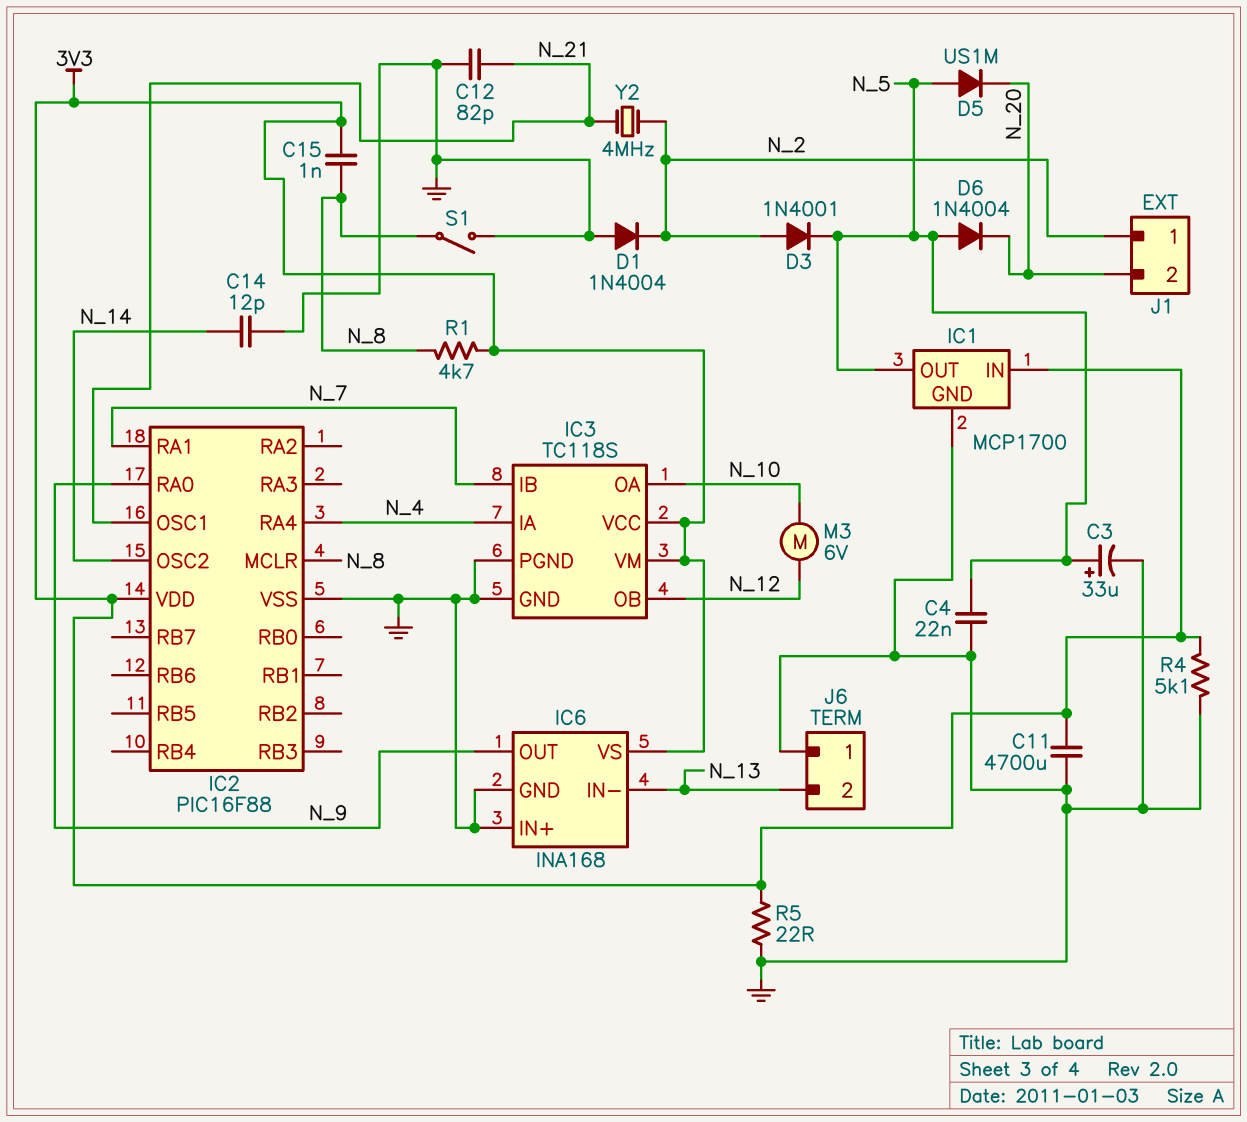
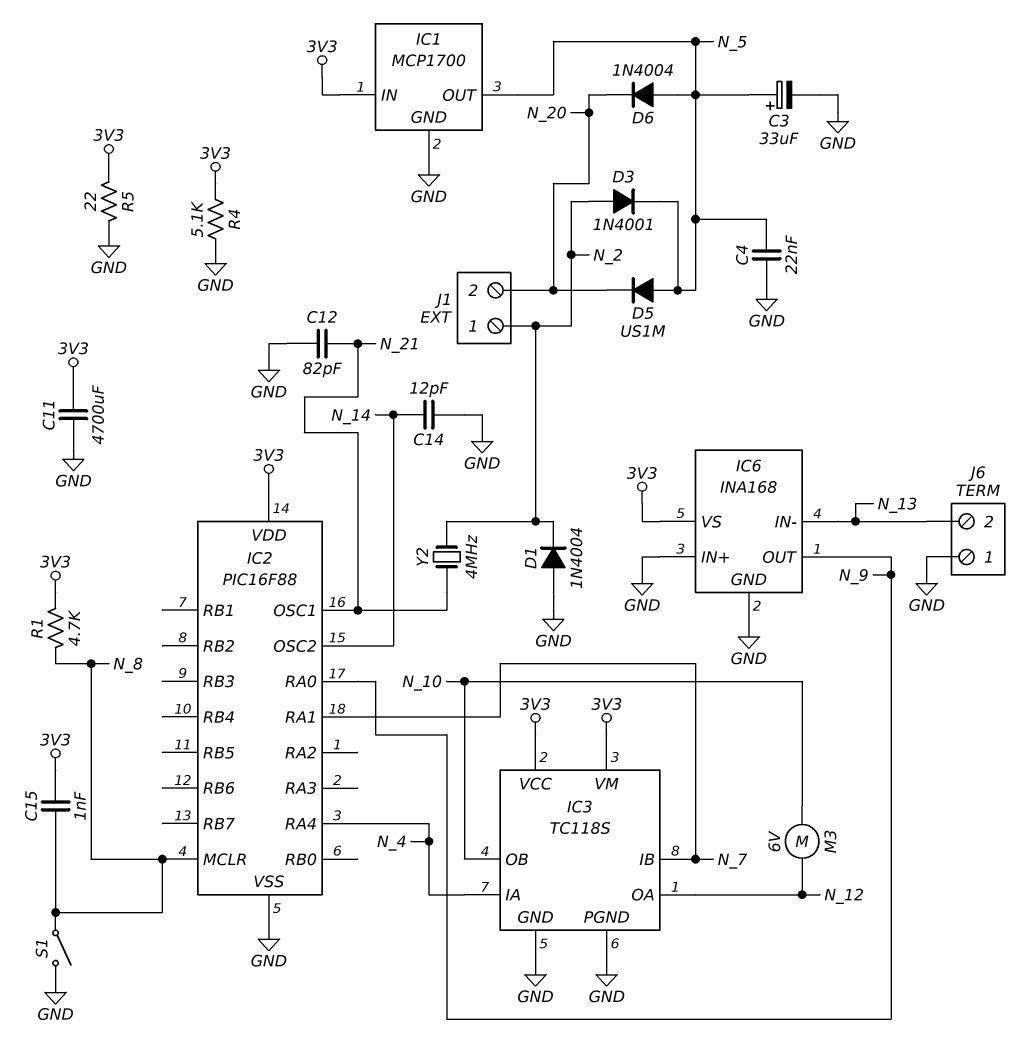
IC3 pin OA: N_10 -> N_12
IC3 pin OB: N_12 -> N_10

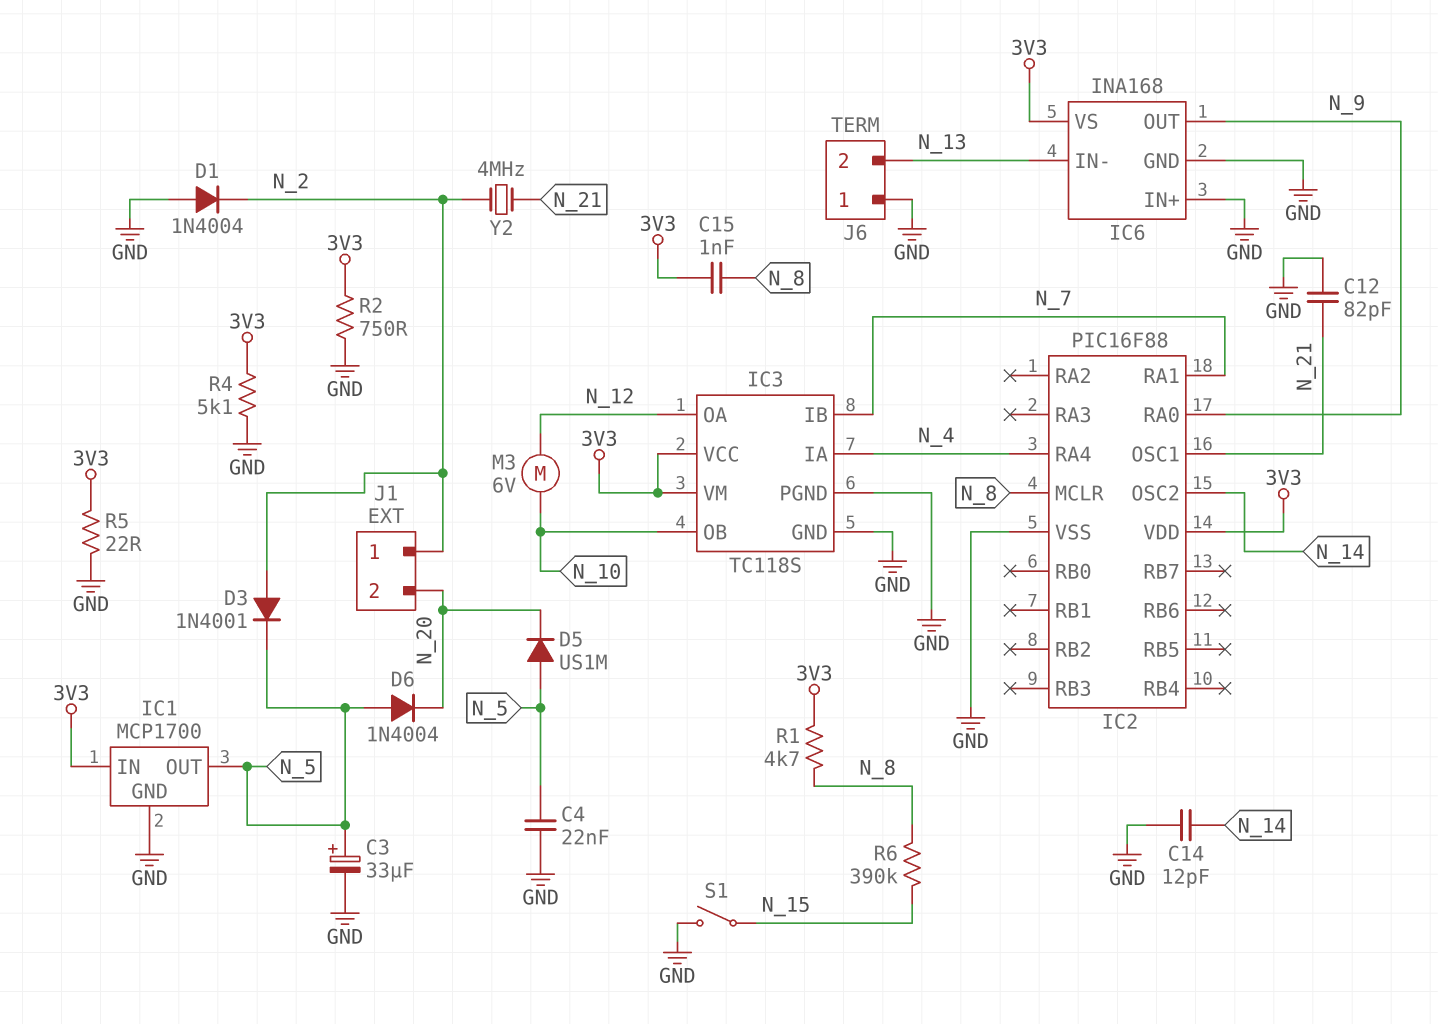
C11: 4700uF (3V3, GND) -> none
R2: none -> 750 (3V3, GND)
R6: none -> 390k (N_8, N_15)
S1: switch (GND, N_8) -> switch (GND, N_15)

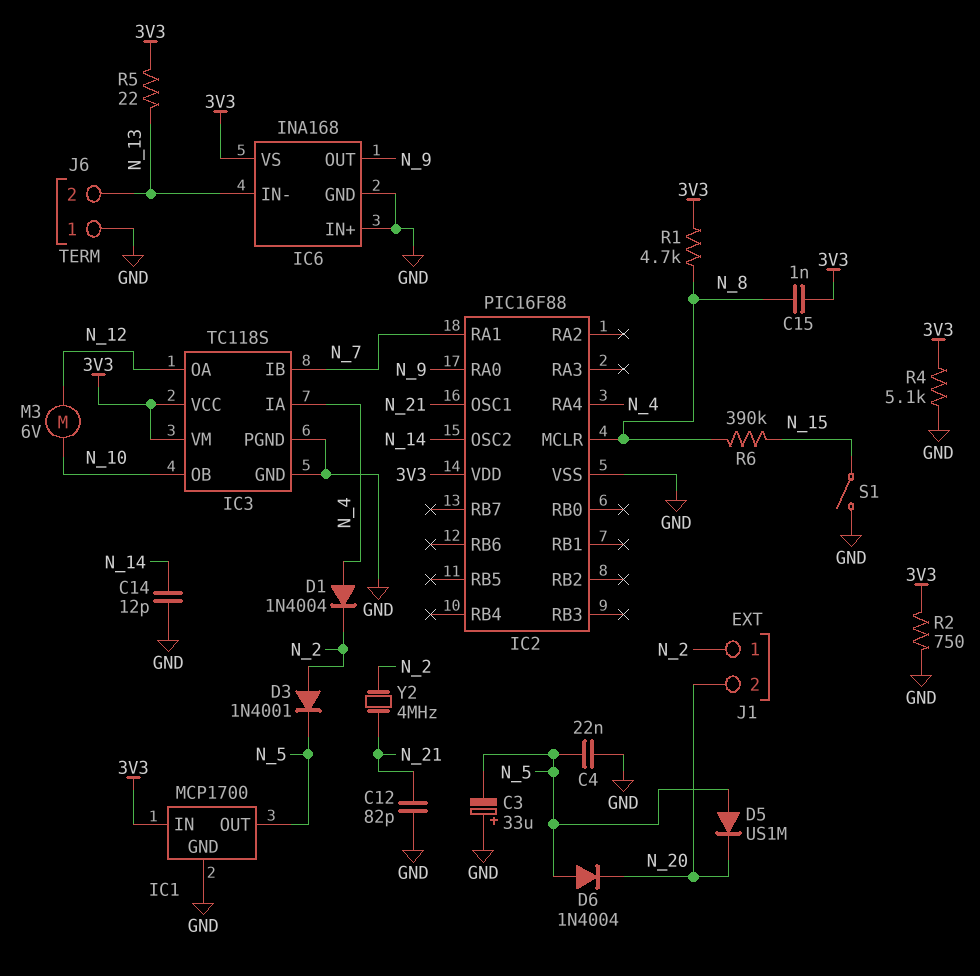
C3: 33uF (plus N_5, minus GND) -> 33uF (plus GND, minus N_5)
D1: diode 1N4004 (A GND, K N_2) -> diode 1N4004 (A N_4, K N_2)
R5: 22 (3V3, GND) -> 22 (3V3, N_13)

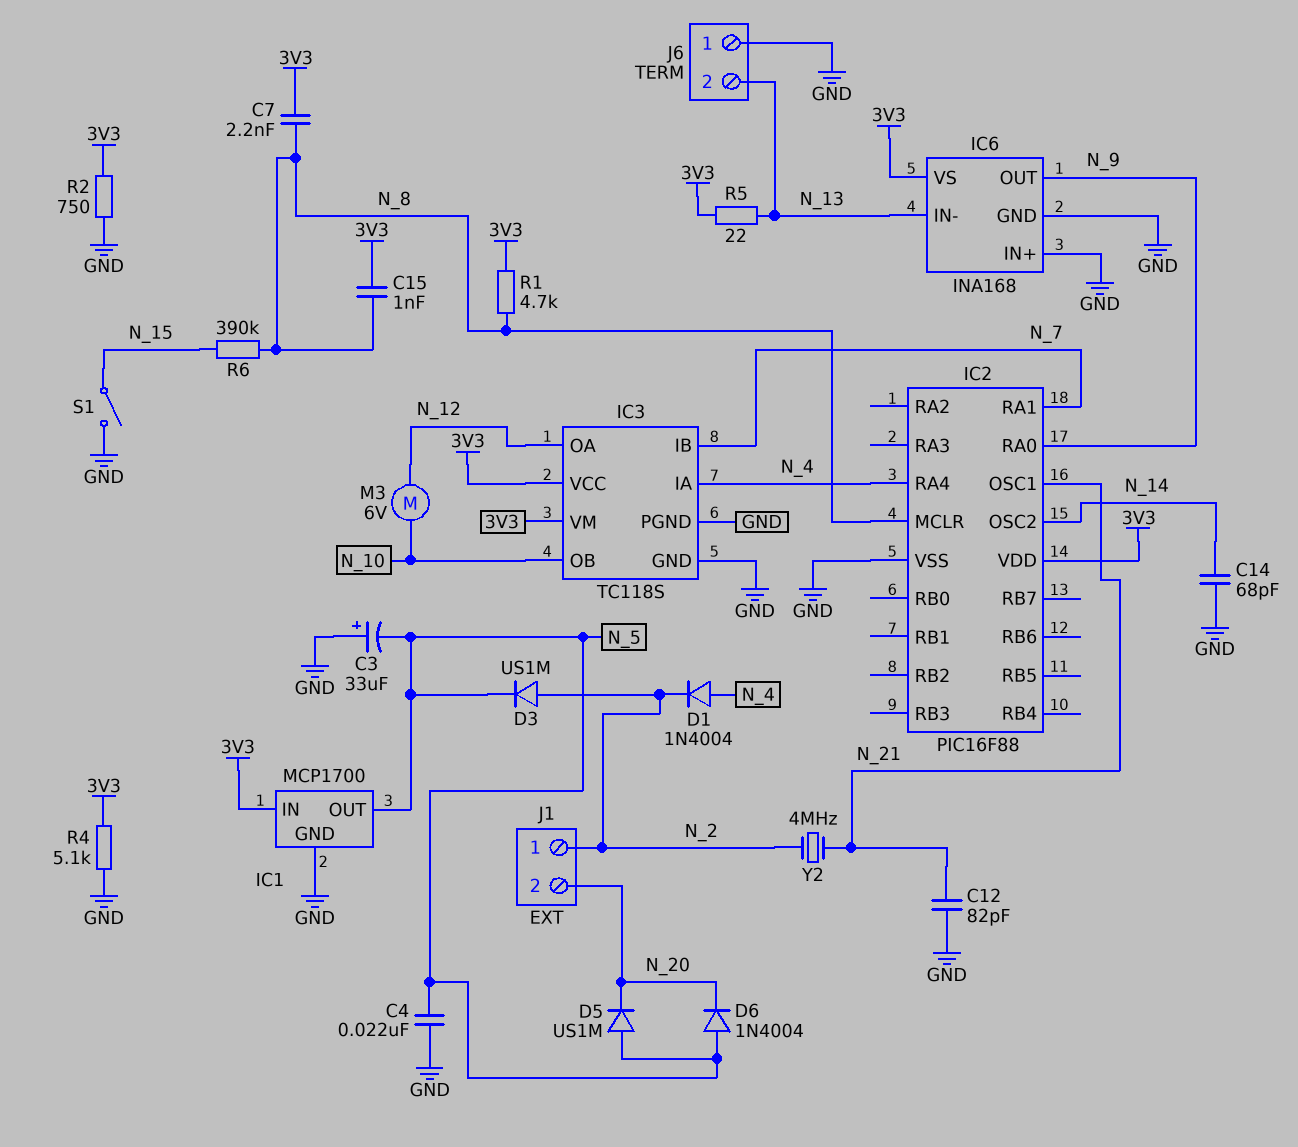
C7: none -> 2.2nF (3V3, N_8)
C14: 12pF (GND, N_14) -> 68pF (GND, N_14)
D3: diode 1N4001 (A N_2, K N_5) -> diode US1M (A N_2, K N_5)

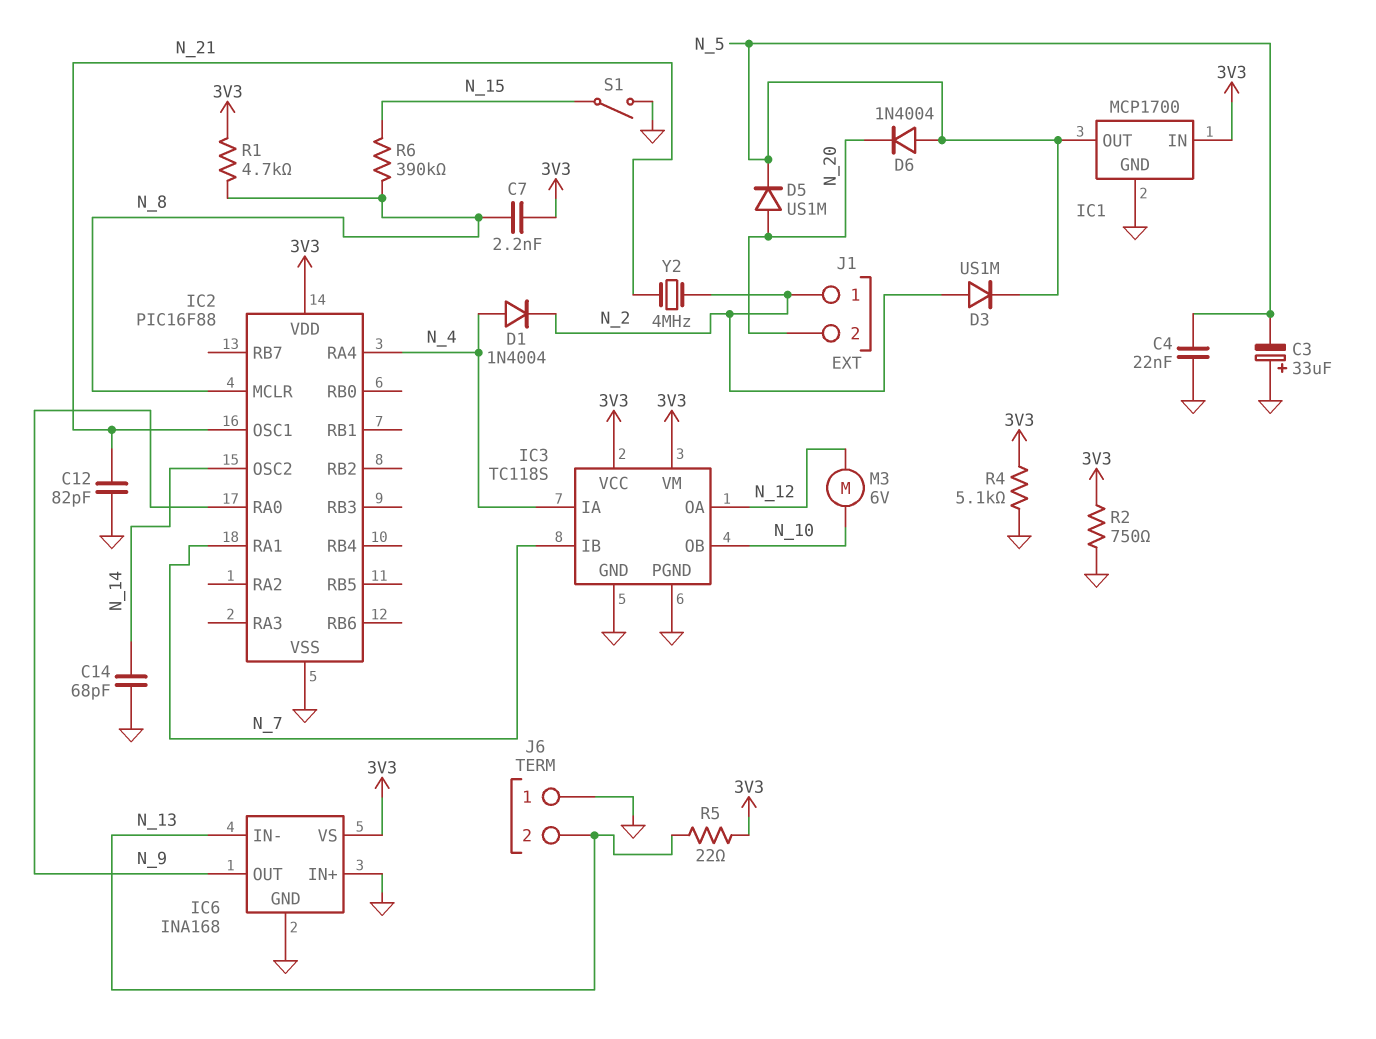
C15: 1nF (3V3, N_8) -> none
D5: diode US1M (A N_5, K N_20) -> diode US1M (A N_20, K N_5)

